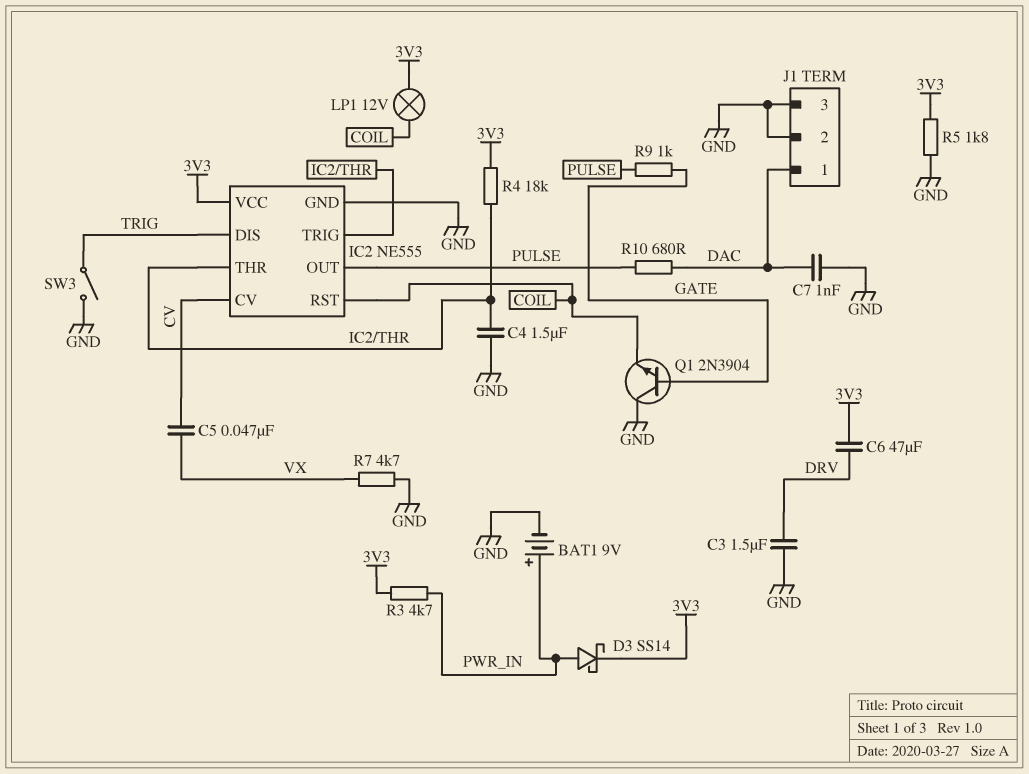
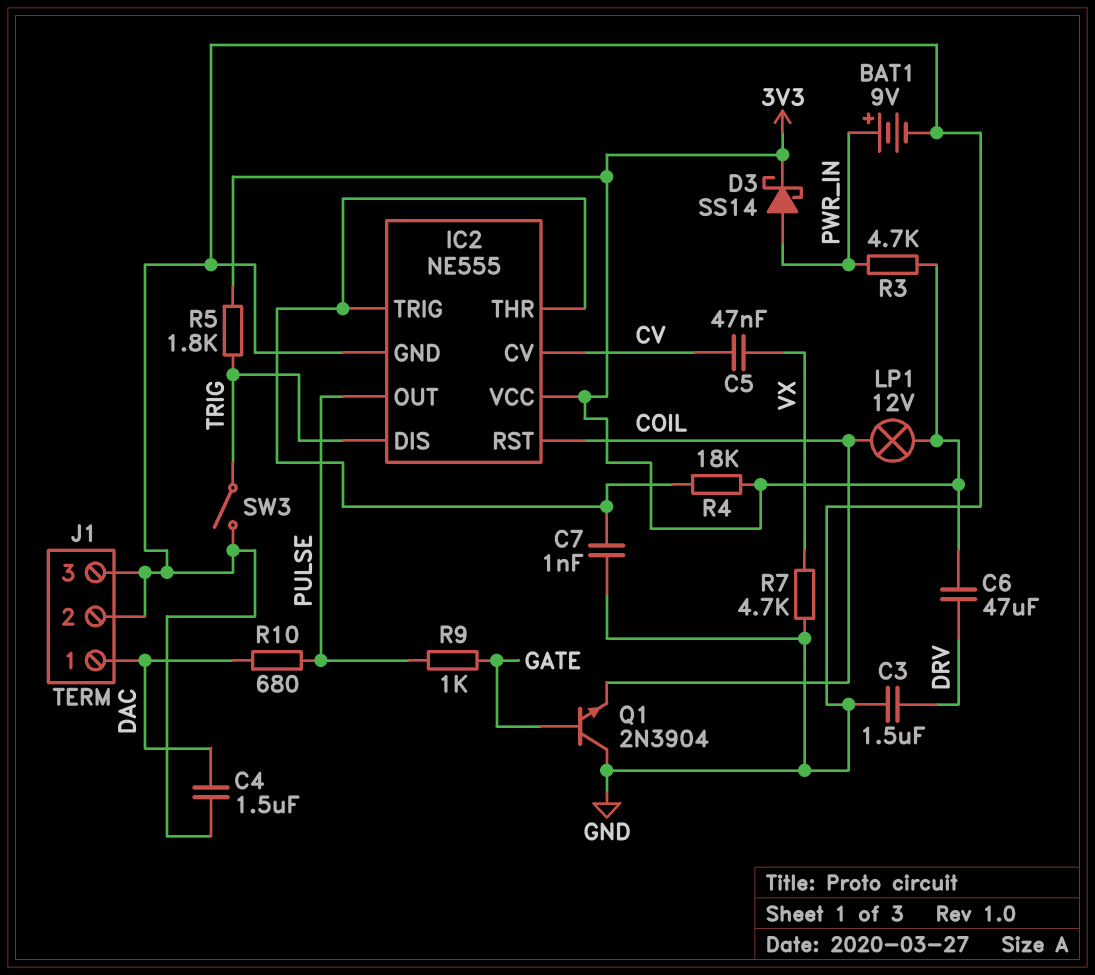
C4: 1.5uF (GND, IC2/THR) -> 1.5uF (DAC, GND)
C7: 1nF (DAC, GND) -> 1nF (GND, IC2/THR)
R5: 1.8k (3V3, GND) -> 1.8k (3V3, TRIG)

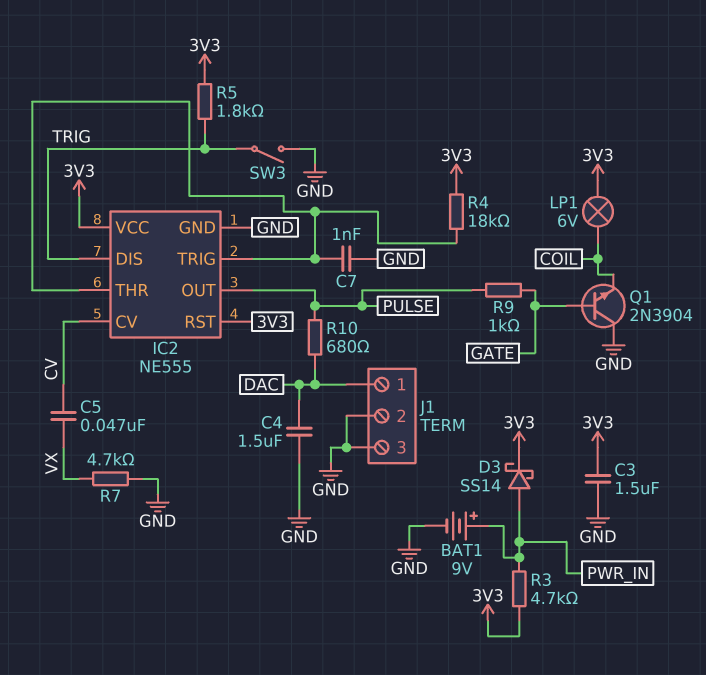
C3: 1.5uF (DRV, GND) -> 1.5uF (3V3, GND)
C6: 47uF (3V3, DRV) -> none
IC2 pin RST: COIL -> 3V3
LP1: lamp 12V (3V3, COIL) -> lamp 6V (3V3, COIL)

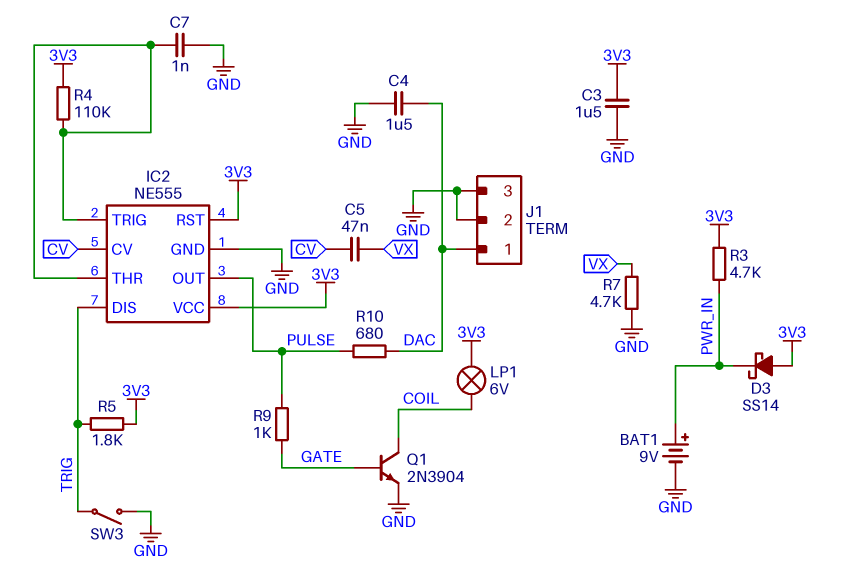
D3: schottky SS14 (A PWR_IN, K 3V3) -> schottky SS14 (A 3V3, K PWR_IN)
Q1: NPN 2N3904 (B GATE, C GND, E COIL) -> NPN 2N3904 (B GATE, C COIL, E GND)
R4: 18k (3V3, IC2/THR) -> 110k (3V3, IC2/THR)

